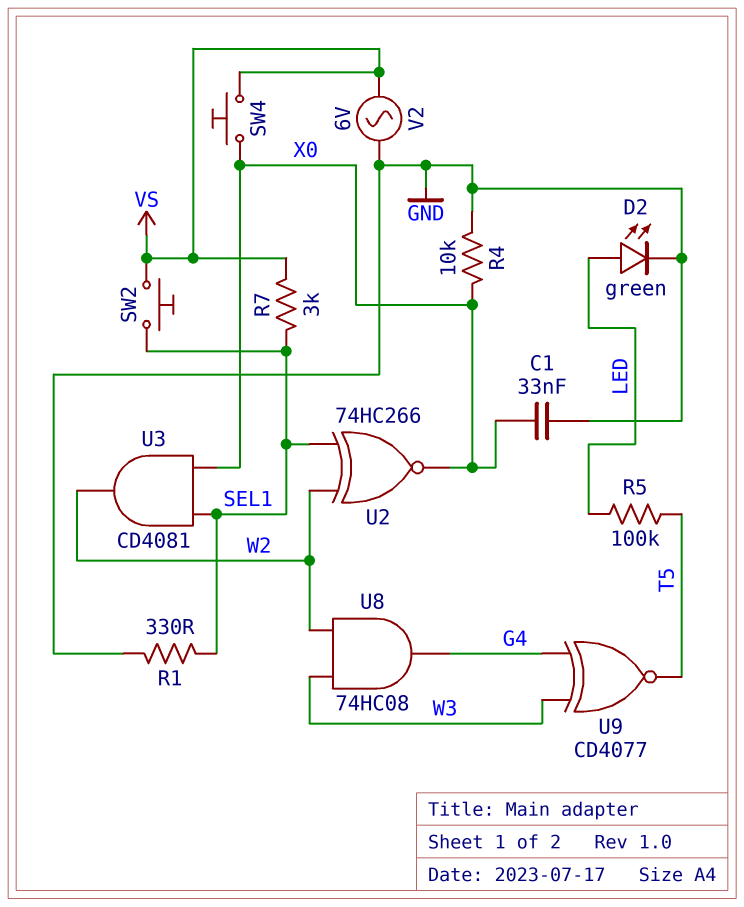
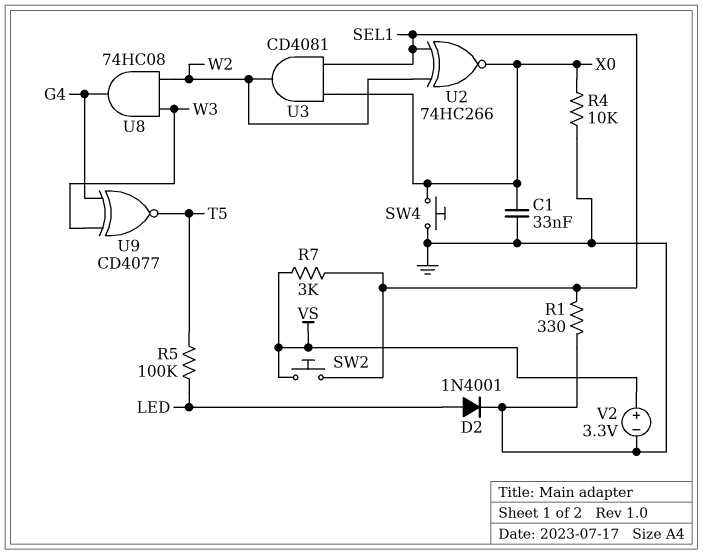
D2: LED green (A LED, K GND) -> diode 1N4001 (A LED, K GND)
SW4: button (VS, X0) -> button (GND, X0)
V2: AC 6V (GND, VS) -> 3.3V (plus VS, minus GND)

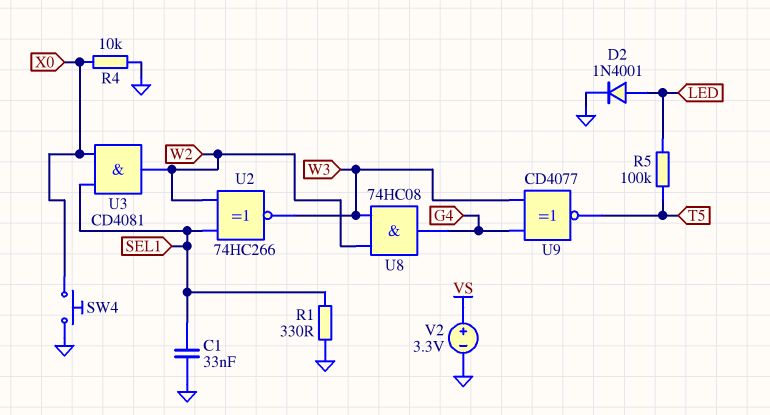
C1: 33nF (GND, X0) -> 33nF (GND, SEL1)
R7: 3k (SEL1, VS) -> none
SW2: button (SEL1, VS) -> none
U2: XNOR 74HC266 (in SEL1, in W2, out X0) -> XNOR 74HC266 (in SEL1, in W2, out W3)

